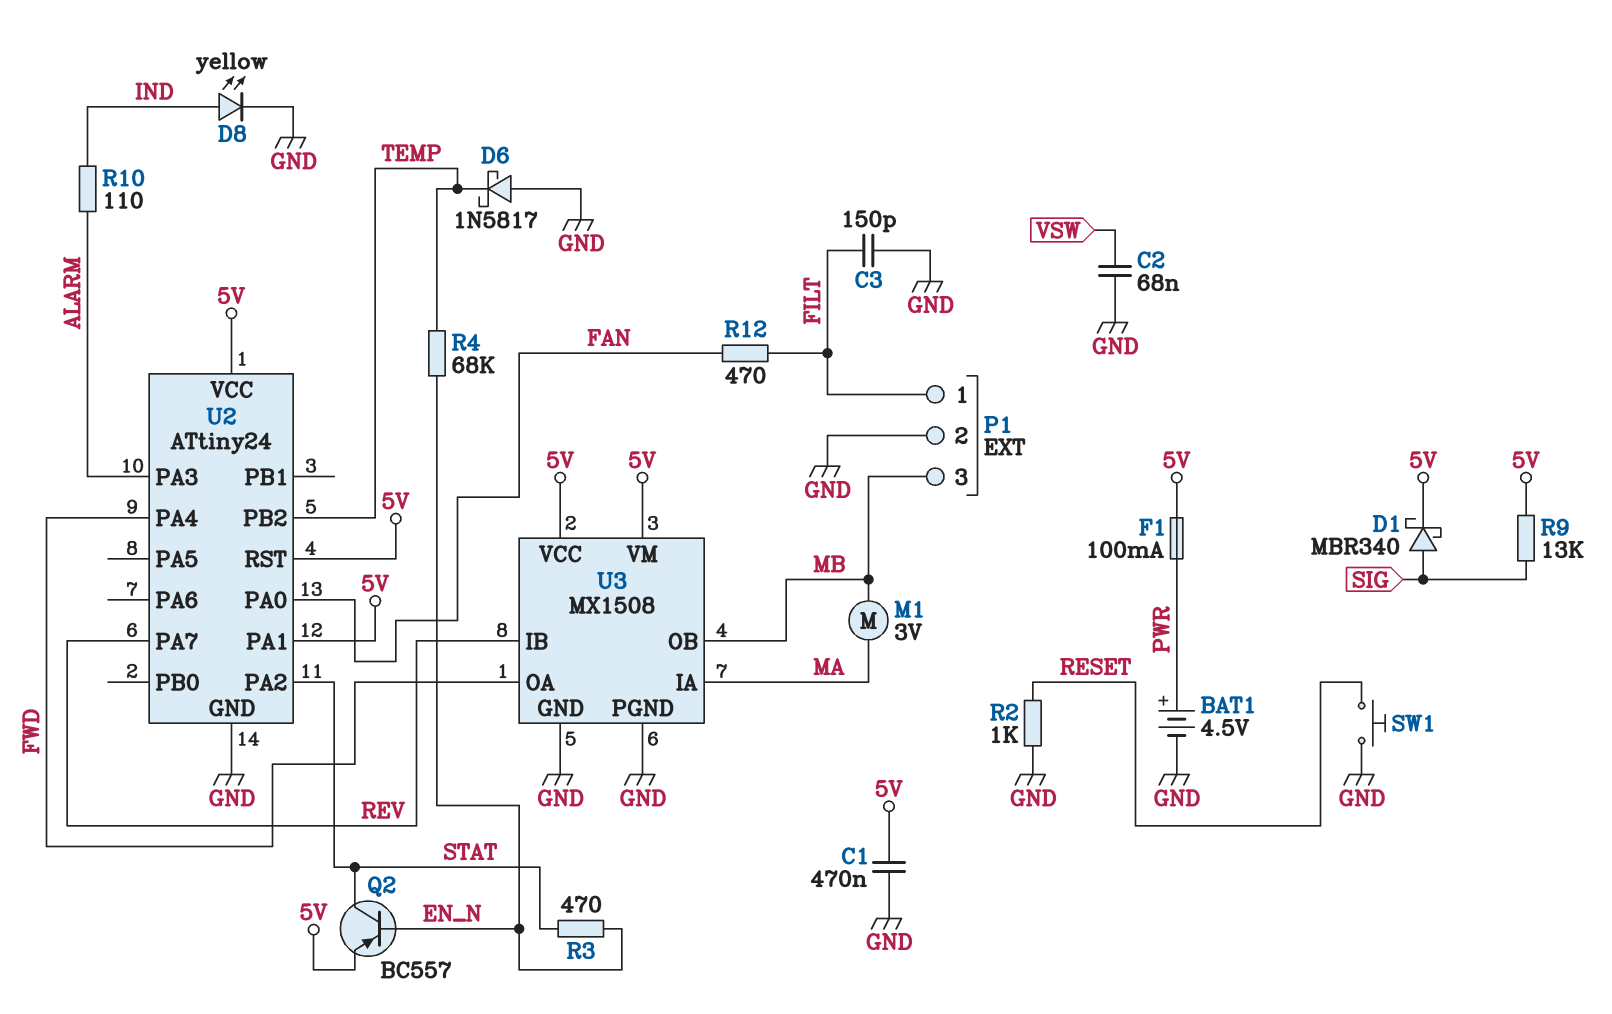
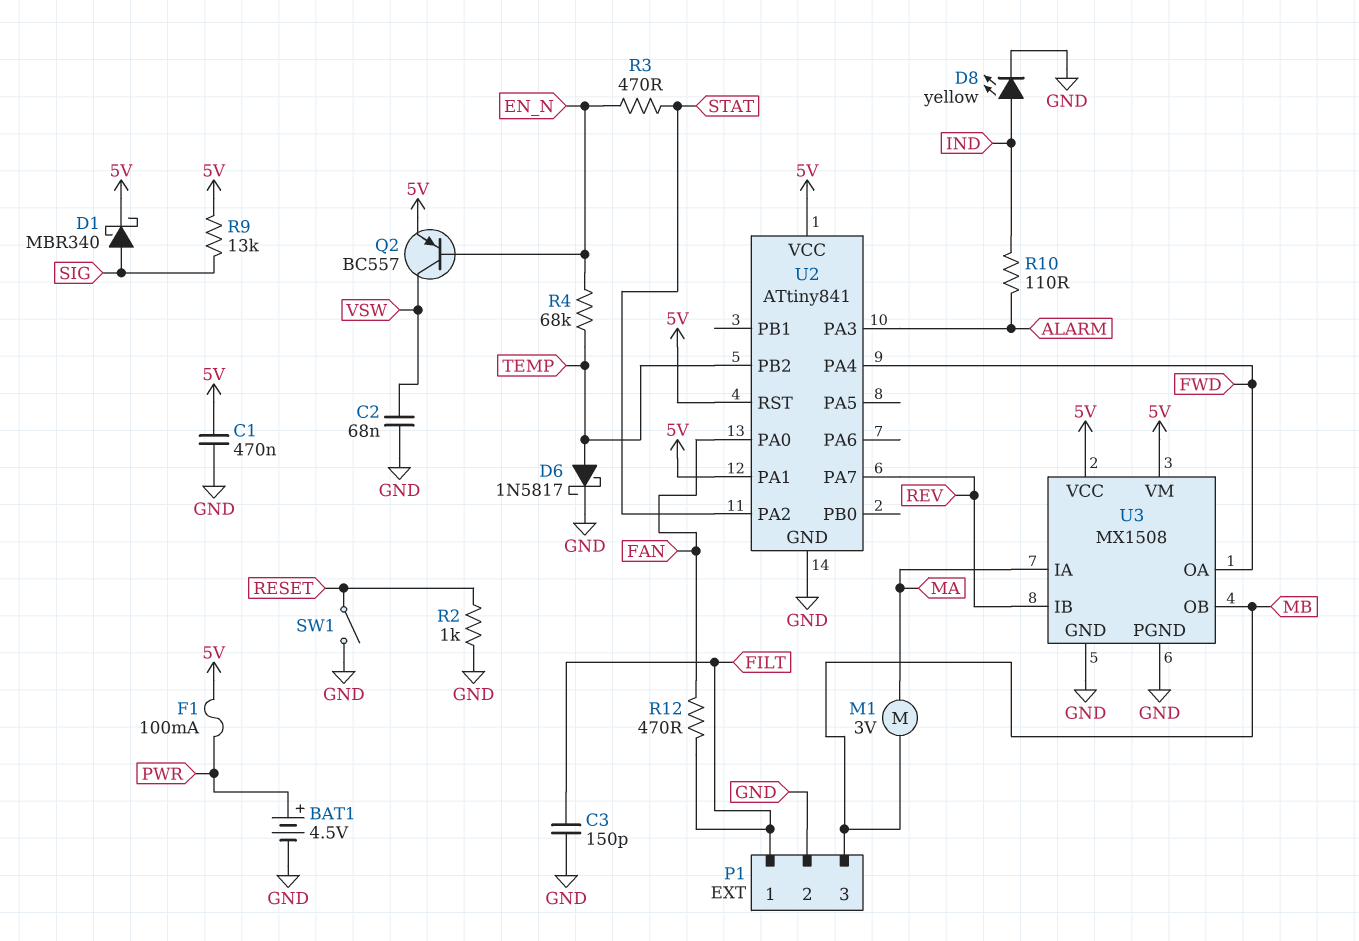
D6: schottky 1N5817 (A GND, K TEMP) -> schottky 1N5817 (A TEMP, K GND)
Q2: PNP BC557 (B EN_N, C STAT, E 5V) -> PNP BC557 (B EN_N, C VSW, E 5V)
SW1: button (GND, RESET) -> switch (GND, RESET)
U2: ATtiny24 -> ATtiny841

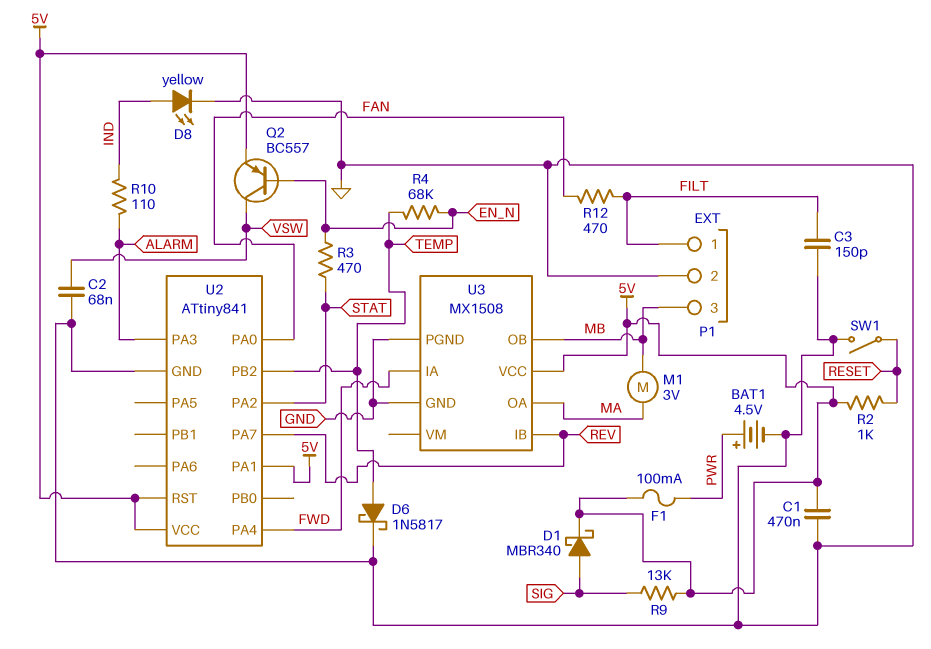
R2: 1k (GND, RESET) -> 1k (5V, RESET)
U3 pin IA: MA -> FWD
U3 pin OA: FWD -> MA
U3 pin VM: 5V -> none

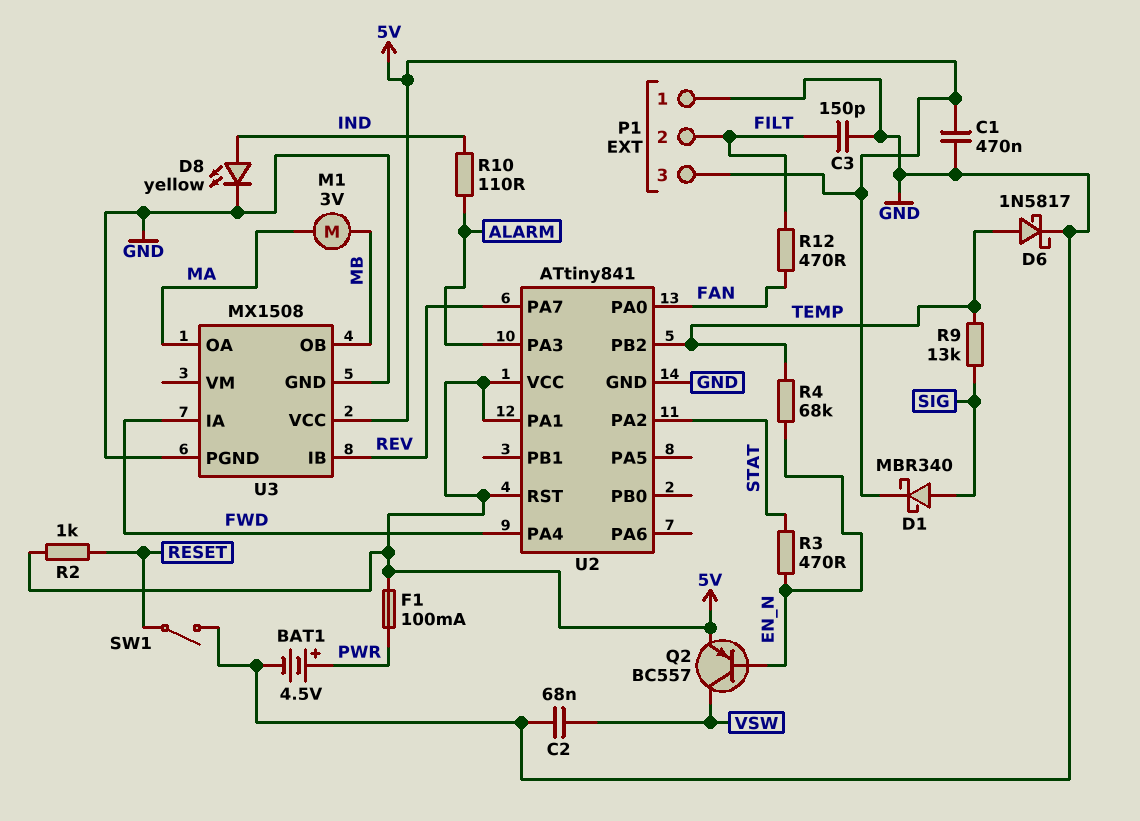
P1 pin 1: FILT -> GND
P1 pin 2: GND -> FILT
P1 pin 3: MB -> 5V
R9: 13k (5V, SIG) -> 13k (SIG, TEMP)

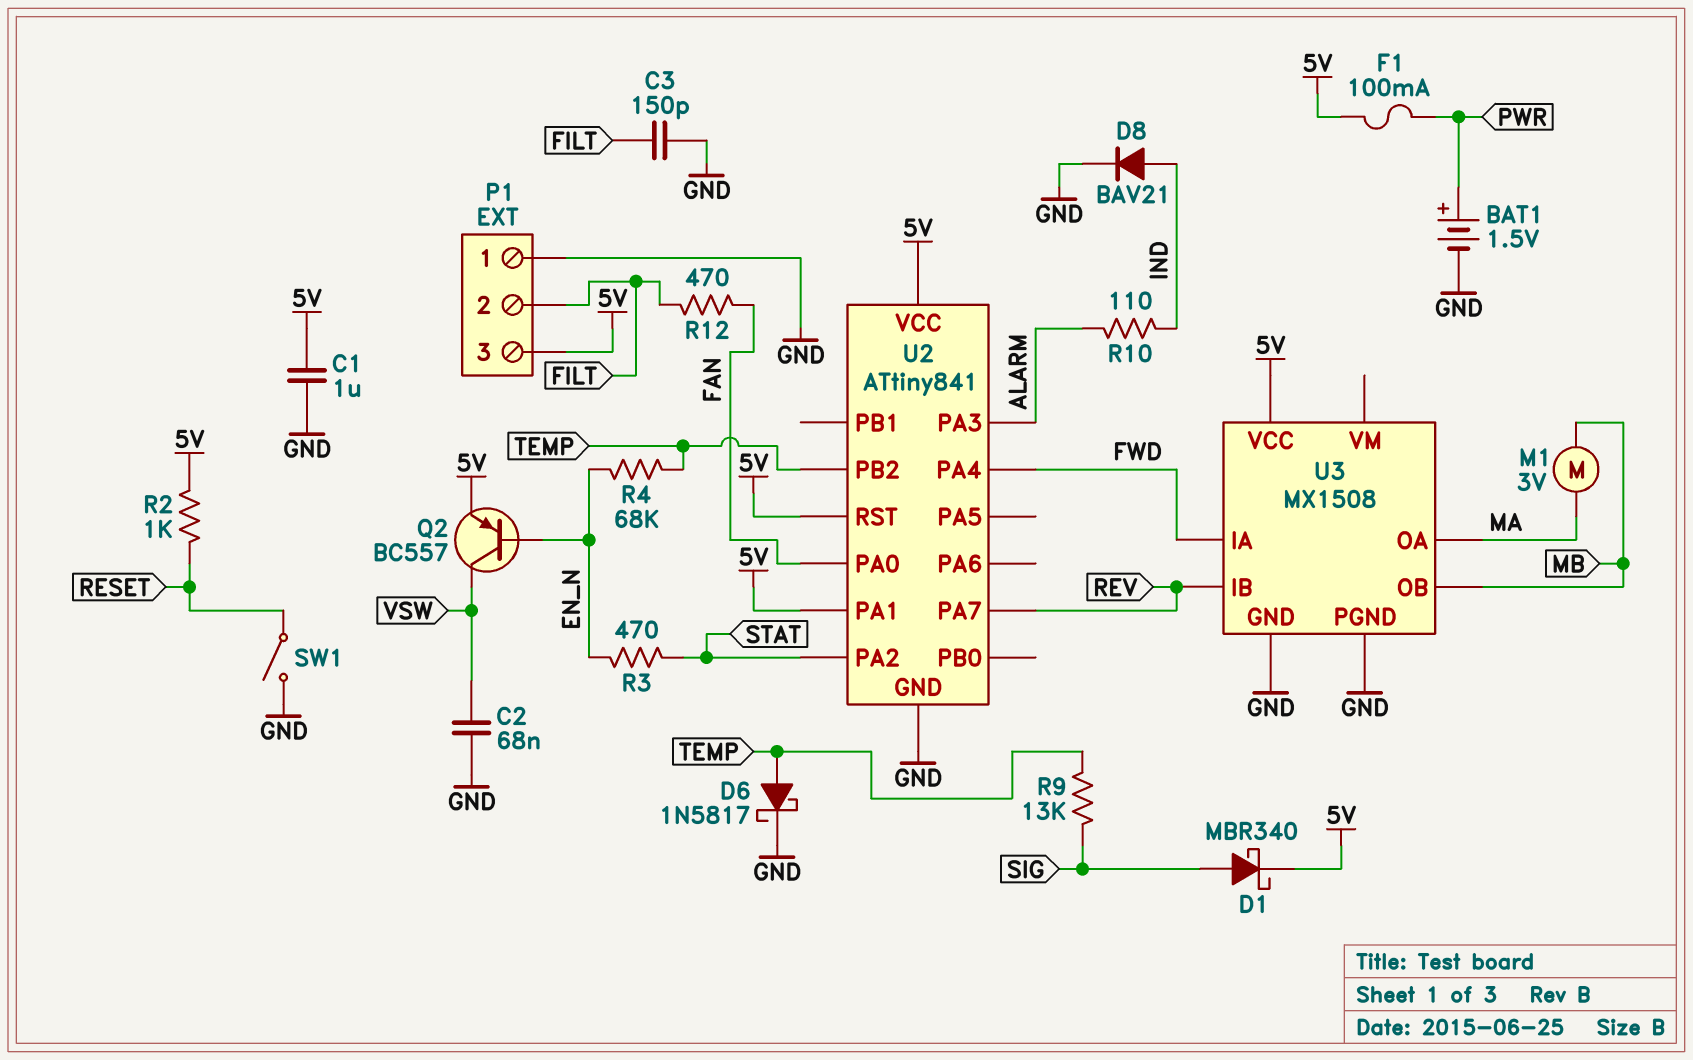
BAT1: 4.5V (plus PWR, minus GND) -> 1.5V (plus PWR, minus GND)
C1: 470nF (5V, GND) -> 1uF (5V, GND)
D8: LED yellow (A IND, K GND) -> diode BAV21 (A IND, K GND)

